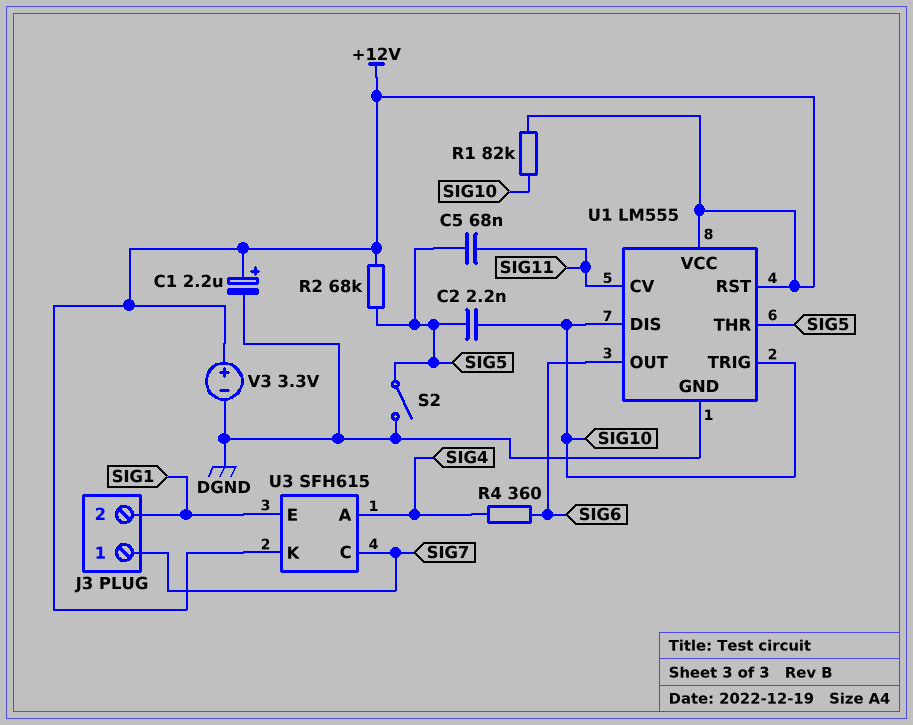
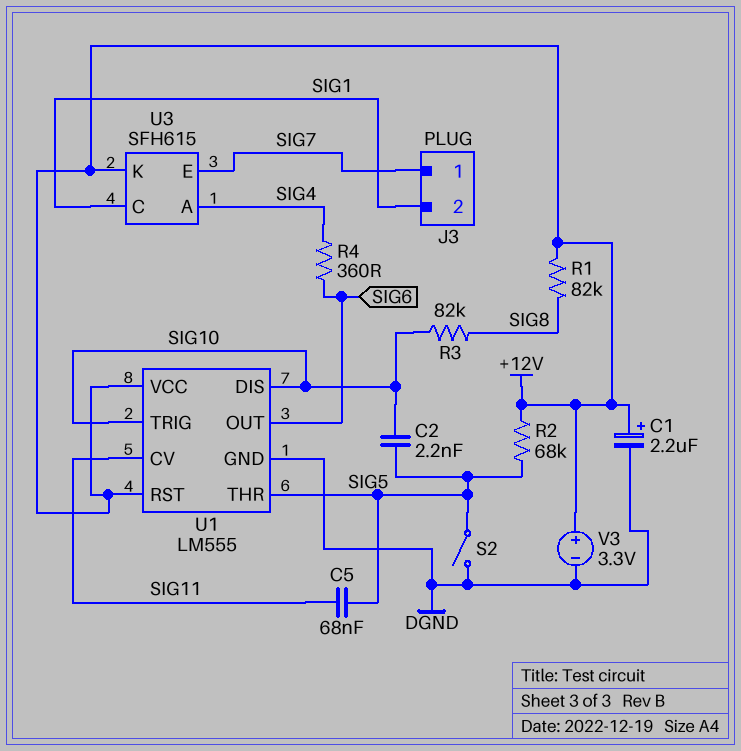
R1: 82k (+12V, SIG10) -> 82k (+12V, SIG8)
R3: none -> 82k (SIG8, SIG10)
U3 pin C: SIG7 -> SIG1
U3 pin E: SIG1 -> SIG7

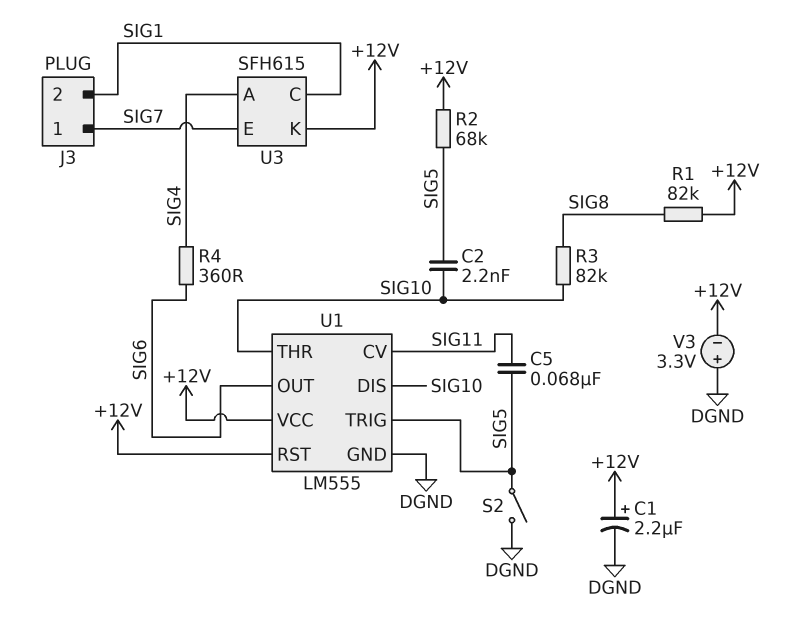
U1 pin THR: SIG5 -> SIG10
U1 pin TRIG: SIG10 -> SIG5
V3: 3.3V (plus +12V, minus DGND) -> 3.3V (plus DGND, minus +12V)

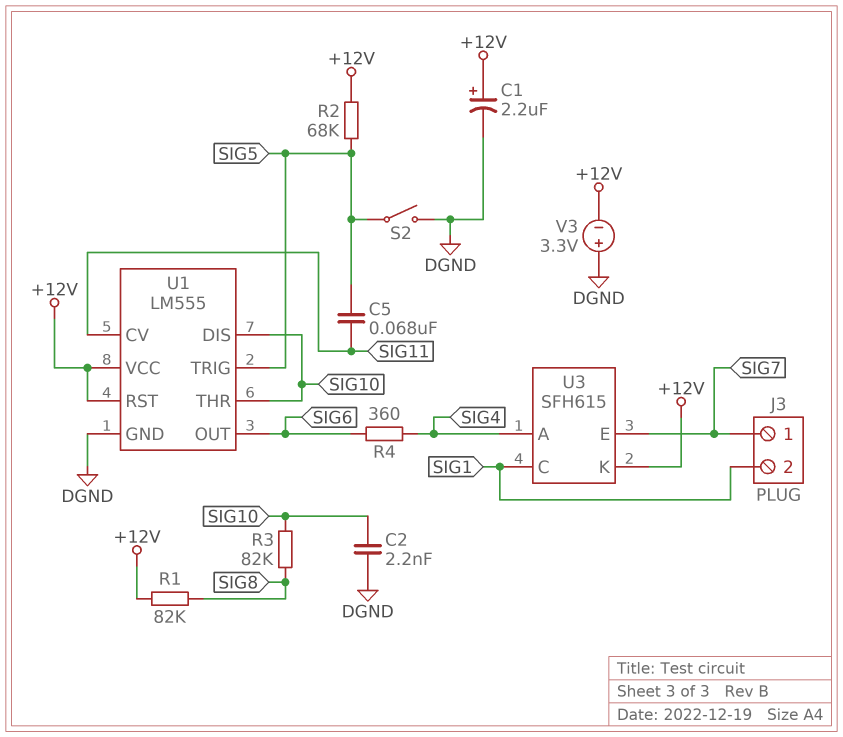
C2: 2.2nF (SIG5, SIG10) -> 2.2nF (DGND, SIG10)

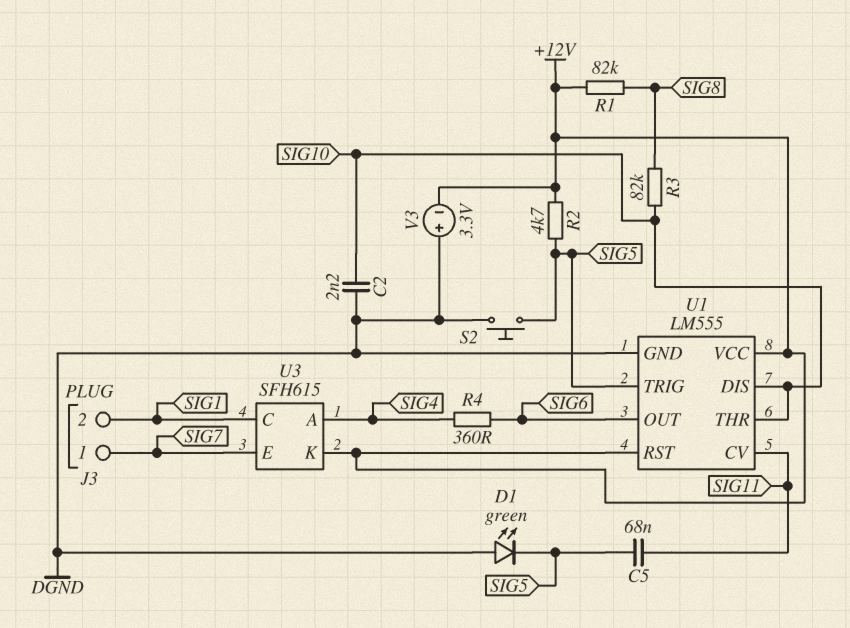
C1: 2.2uF (plus +12V, minus DGND) -> none
D1: none -> LED green (A DGND, K SIG5)
R2: 68k (+12V, SIG5) -> 4.7k (+12V, SIG5)
S2: switch (DGND, SIG5) -> button (DGND, SIG5)

